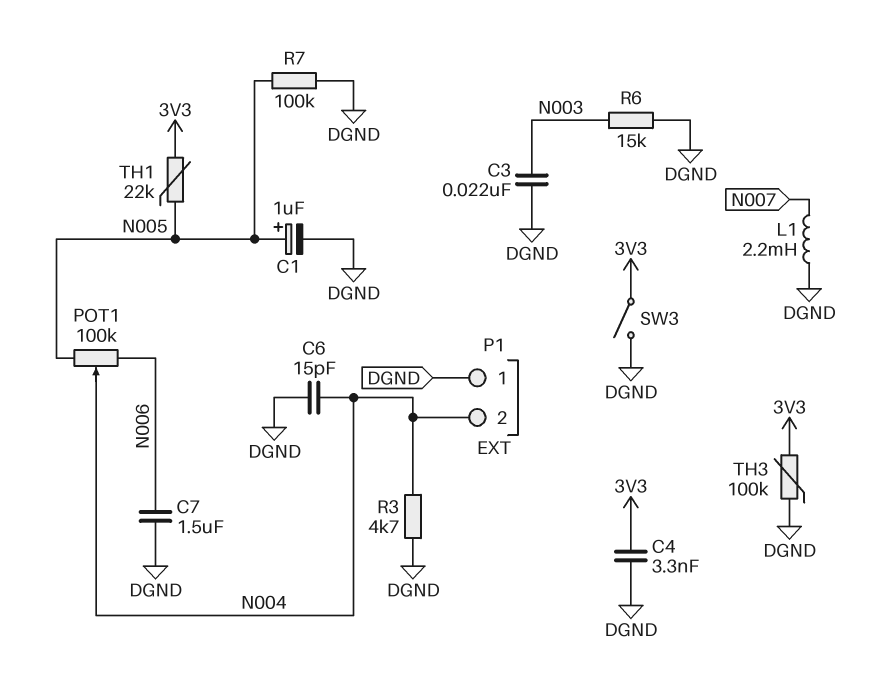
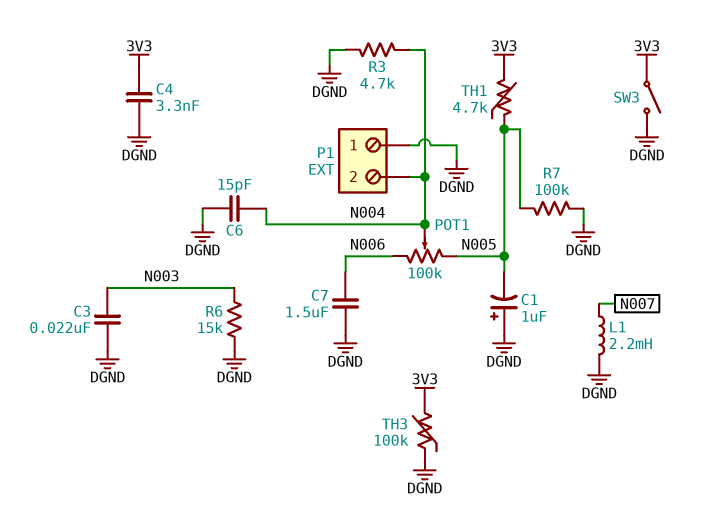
C1: 1uF (plus N005, minus DGND) -> 1uF (plus DGND, minus N005)
TH1: 22k (3V3, N005) -> 4.7k (3V3, N005)

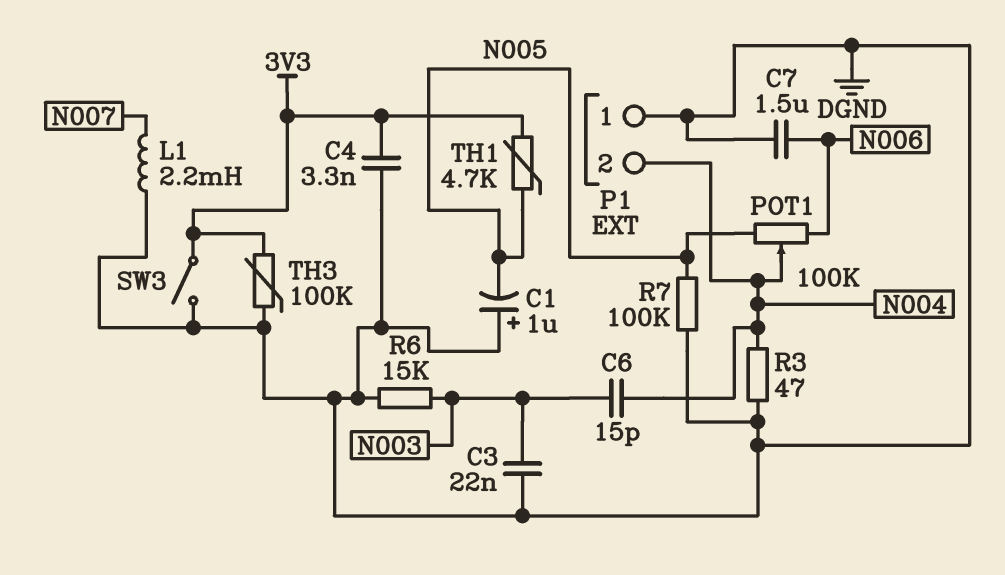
C6: 15pF (DGND, N004) -> 15pF (N003, N004)
R3: 4.7k (DGND, N004) -> 47 (DGND, N004)

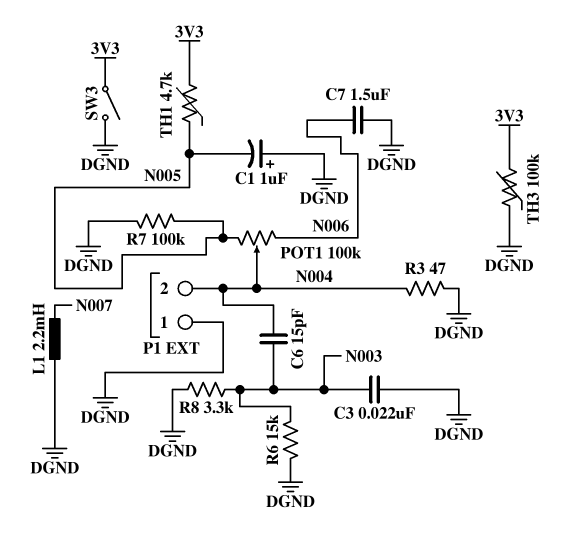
C4: 3.3nF (3V3, DGND) -> none
R8: none -> 3.3k (DGND, N003)

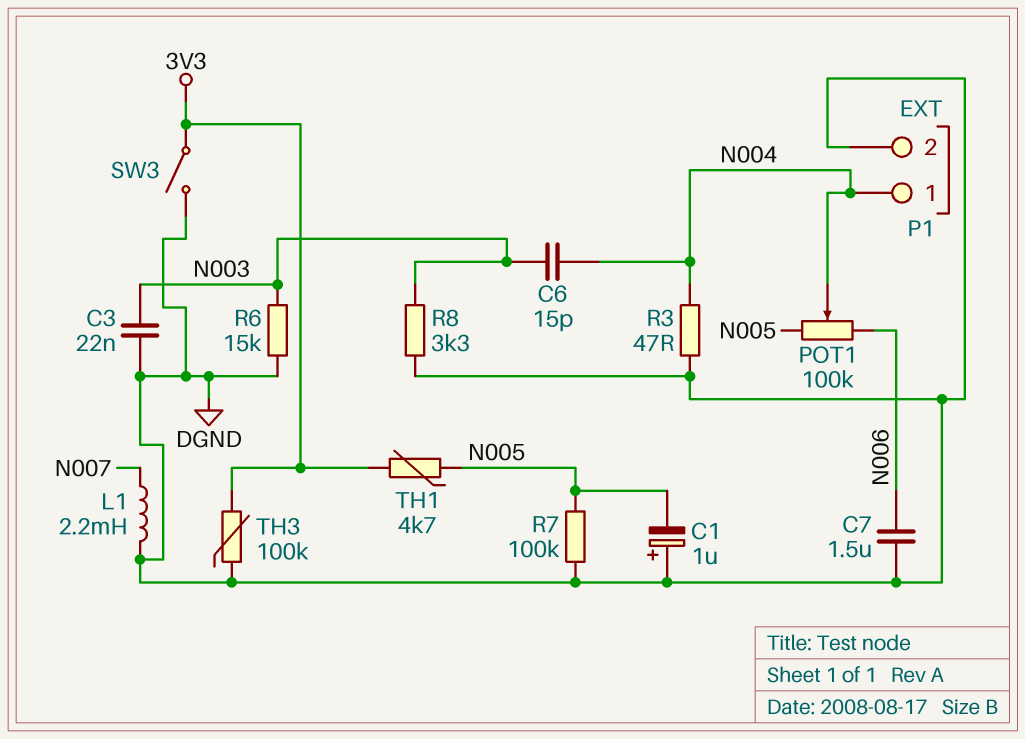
P1 pin 1: DGND -> N004
P1 pin 2: N004 -> DGND

